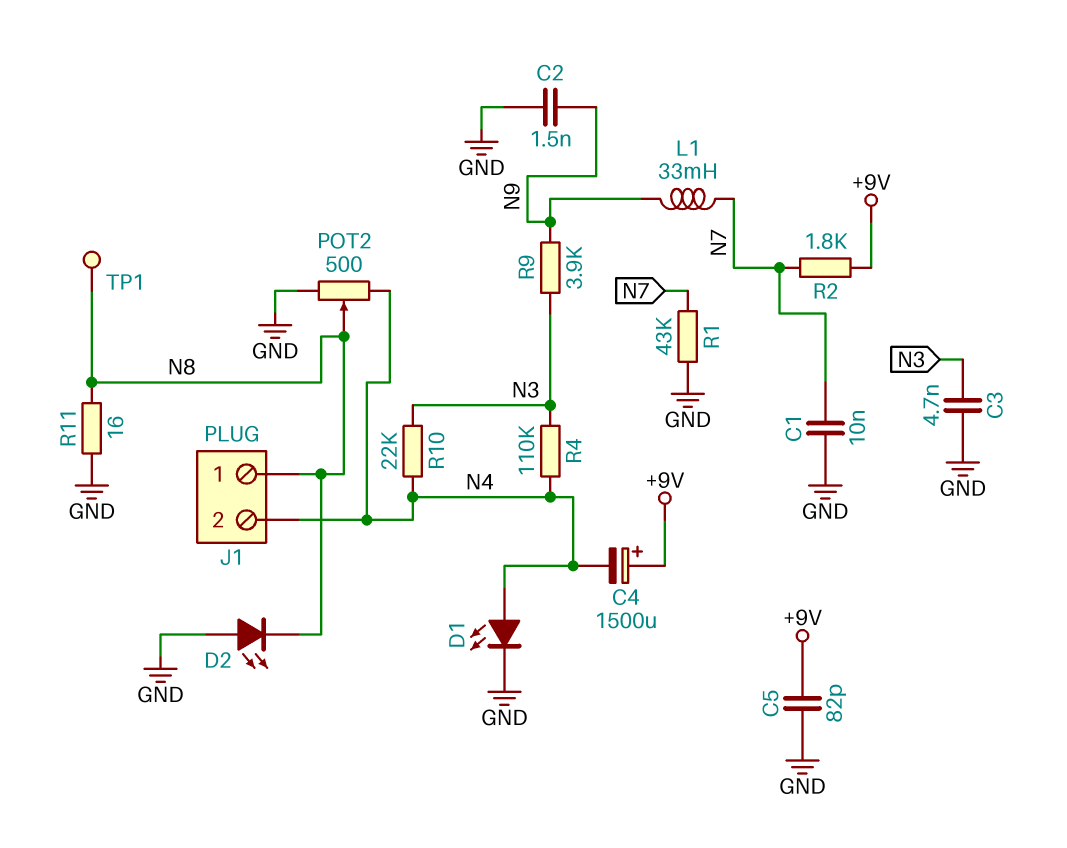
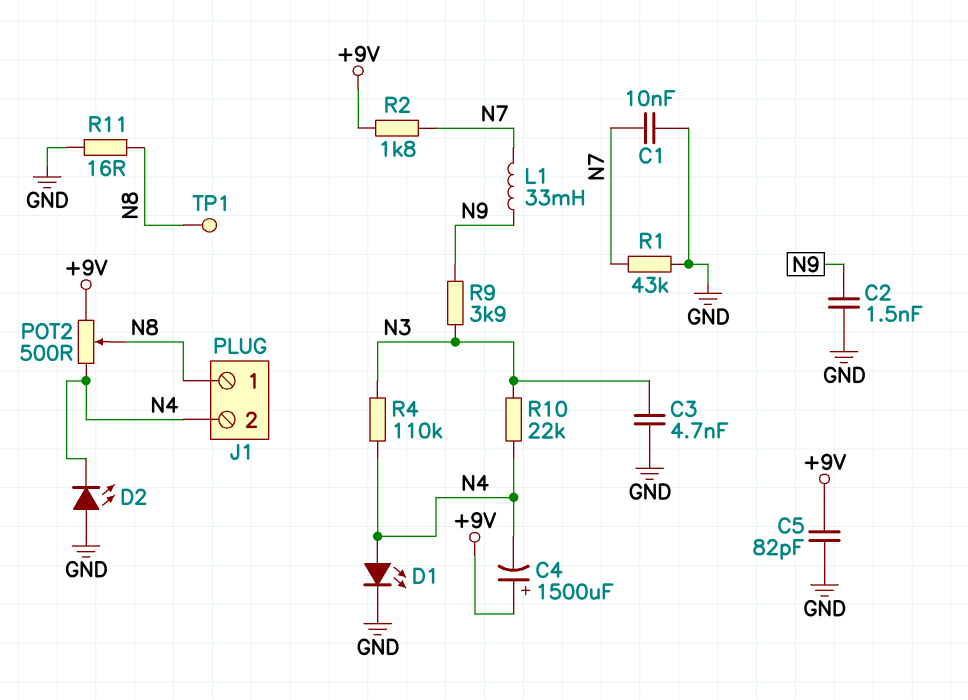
D2: LED (A GND, K N8) -> LED (A GND, K N4)
POT2: 500 (GND, N4, wiper N8) -> 500 (+9V, N4, wiper N8)

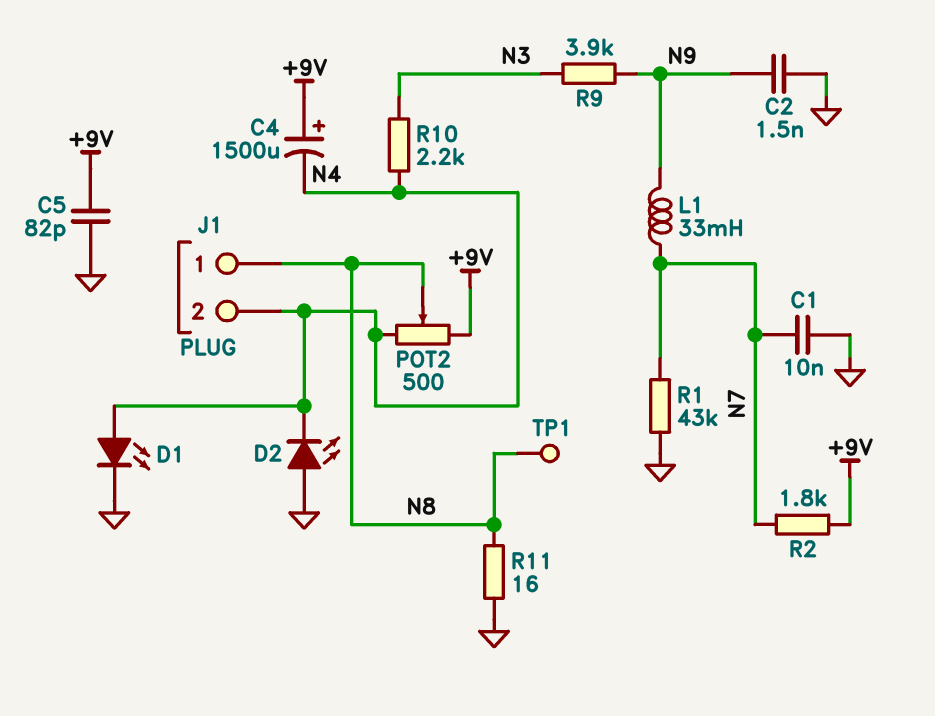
C3: 4.7nF (GND, N3) -> none
R4: 110k (N3, N4) -> none
R10: 22k (N3, N4) -> 2.2k (N3, N4)

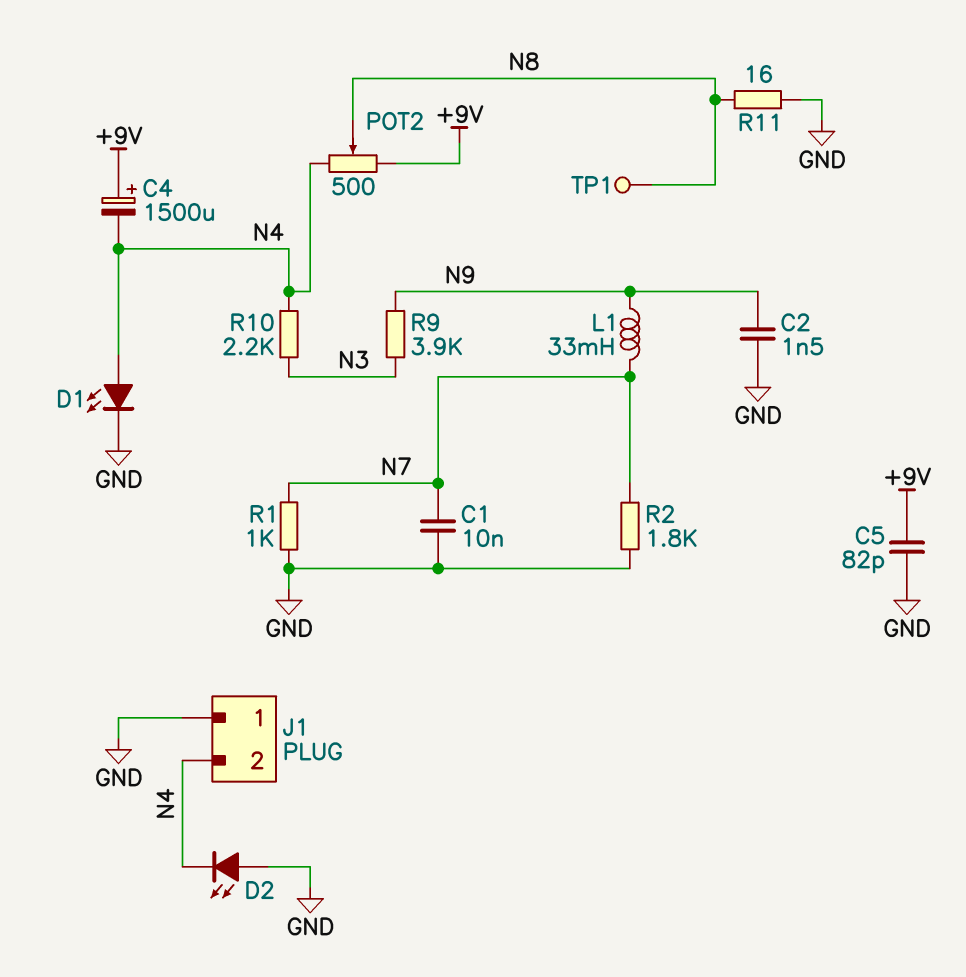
J1 pin 1: N8 -> GND
R1: 43k (GND, N7) -> 1k (GND, N7)
R2: 1.8k (+9V, N7) -> 1.8k (GND, N7)

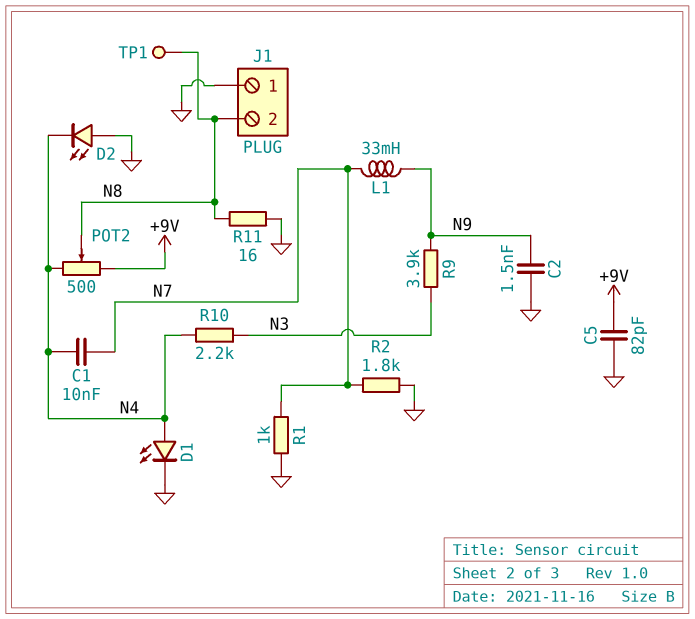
C1: 10nF (GND, N7) -> 10nF (N4, N7)
C4: 1500uF (plus +9V, minus N4) -> none
J1 pin 2: N4 -> N8

